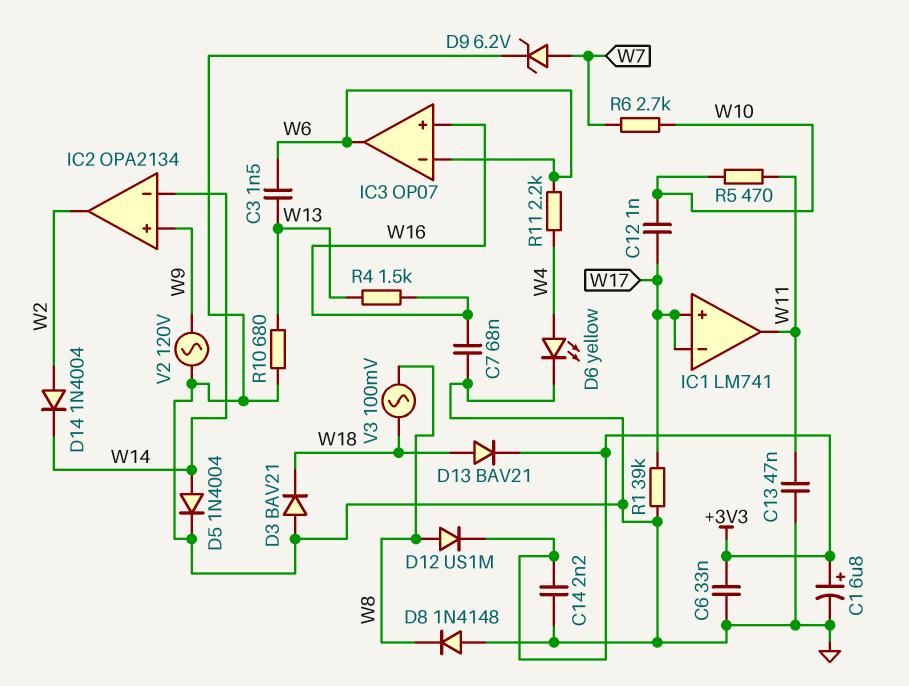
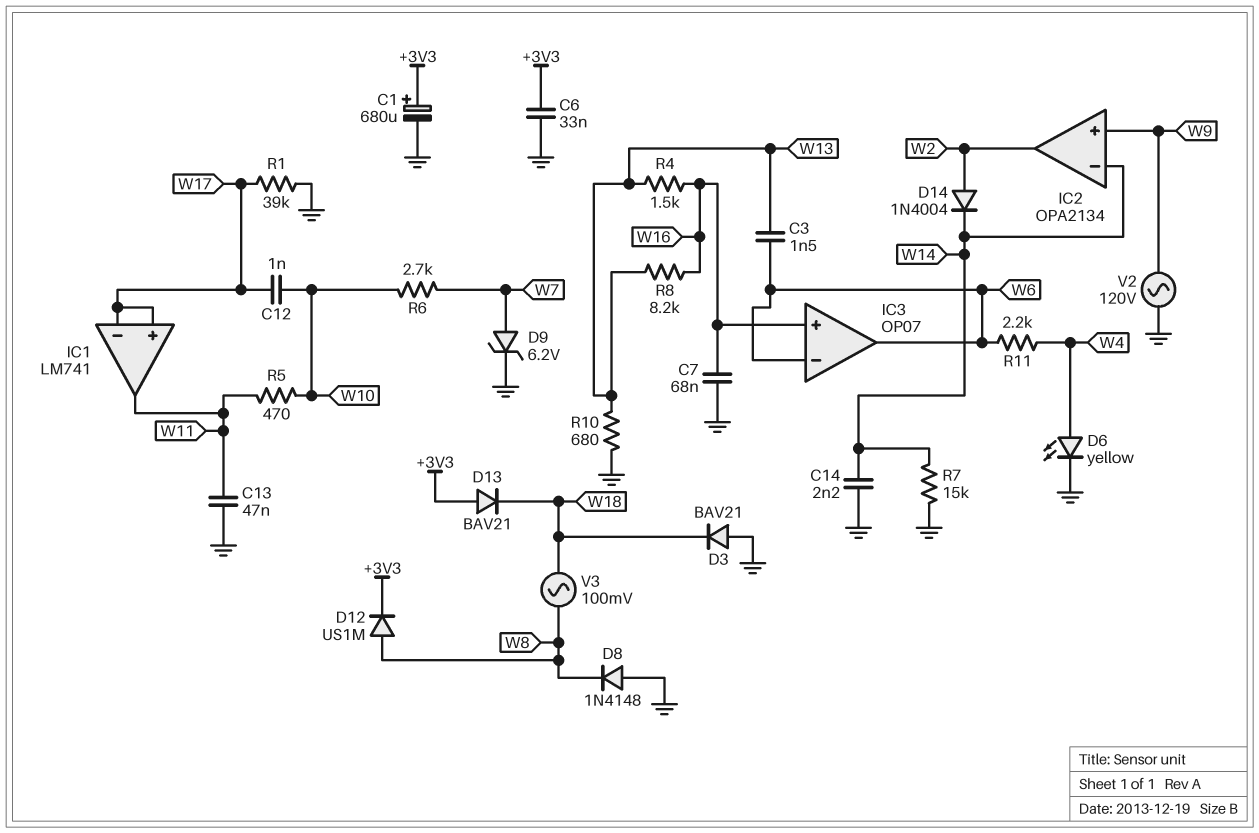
C1: 6.8uF (plus +3V3, minus GND) -> 680uF (plus +3V3, minus GND)
C14: 2.2nF (+3V3, GND) -> 2.2nF (GND, W14)
D5: diode 1N4004 (A W14, K GND) -> none
D13: diode BAV21 (A W18, K +3V3) -> diode BAV21 (A +3V3, K W18)
R7: none -> 15k (GND, W14)
R8: none -> 8.2k (W13, W16)

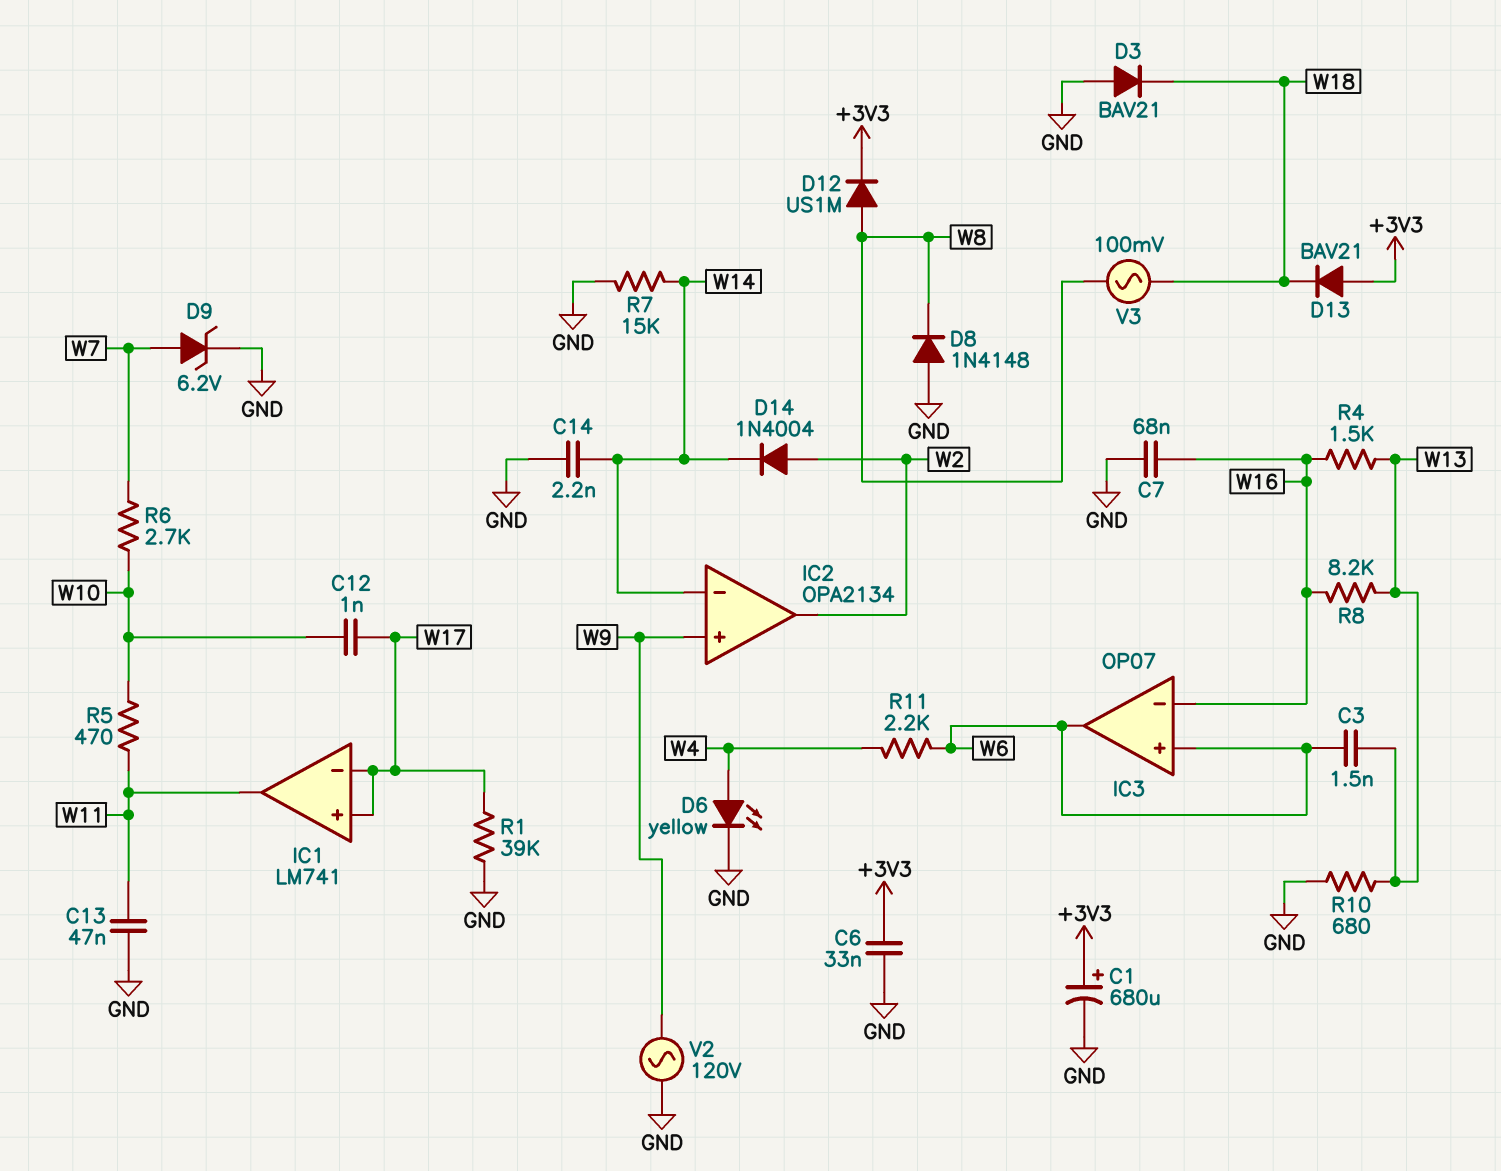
IC3 pin in+: W16 -> W6
IC3 pin in-: W6 -> W16

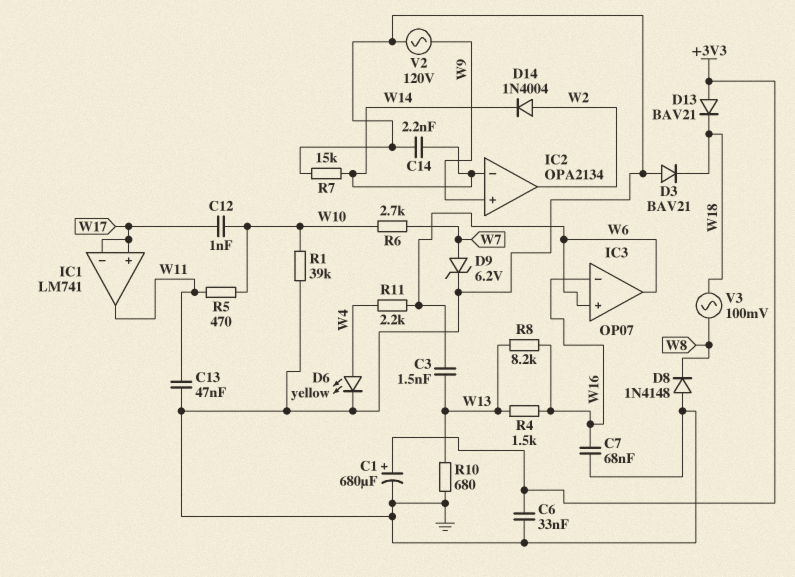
D12: diode US1M (A W8, K +3V3) -> none
R1: 39k (GND, W17) -> 39k (GND, W10)

